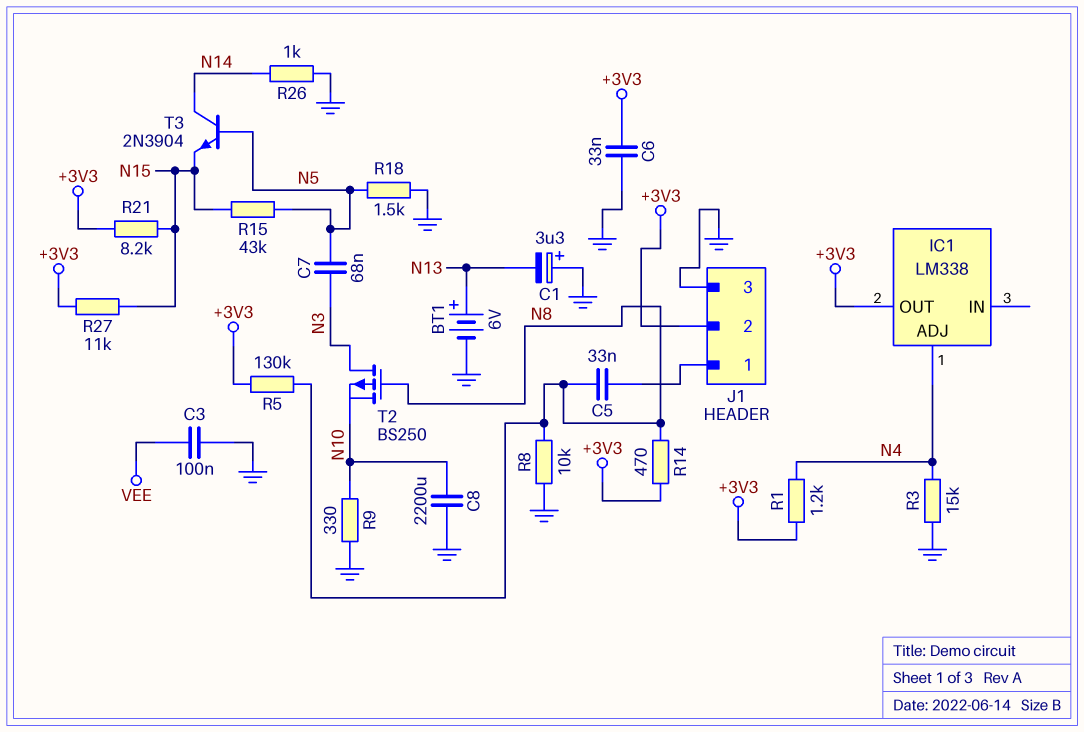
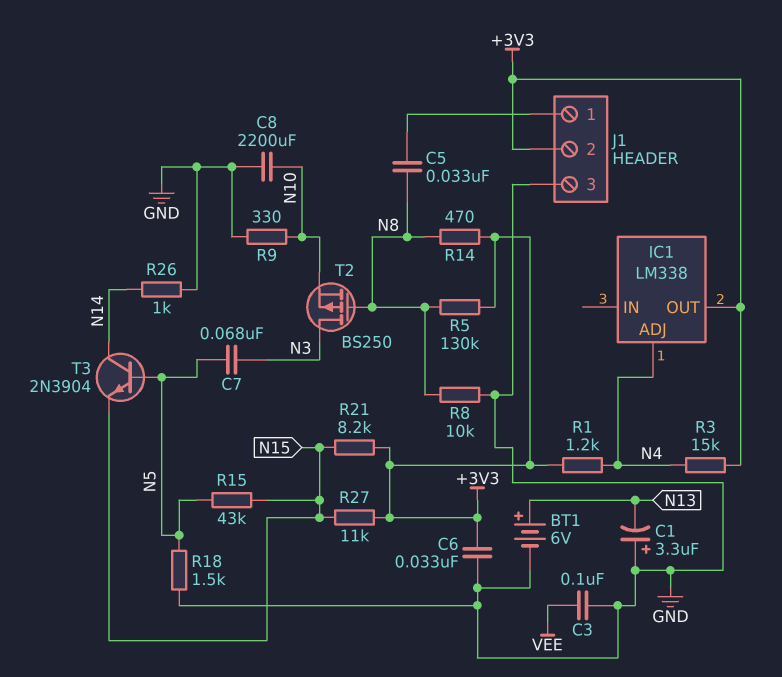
R3: 15k (GND, N4) -> 15k (+3V3, N4)

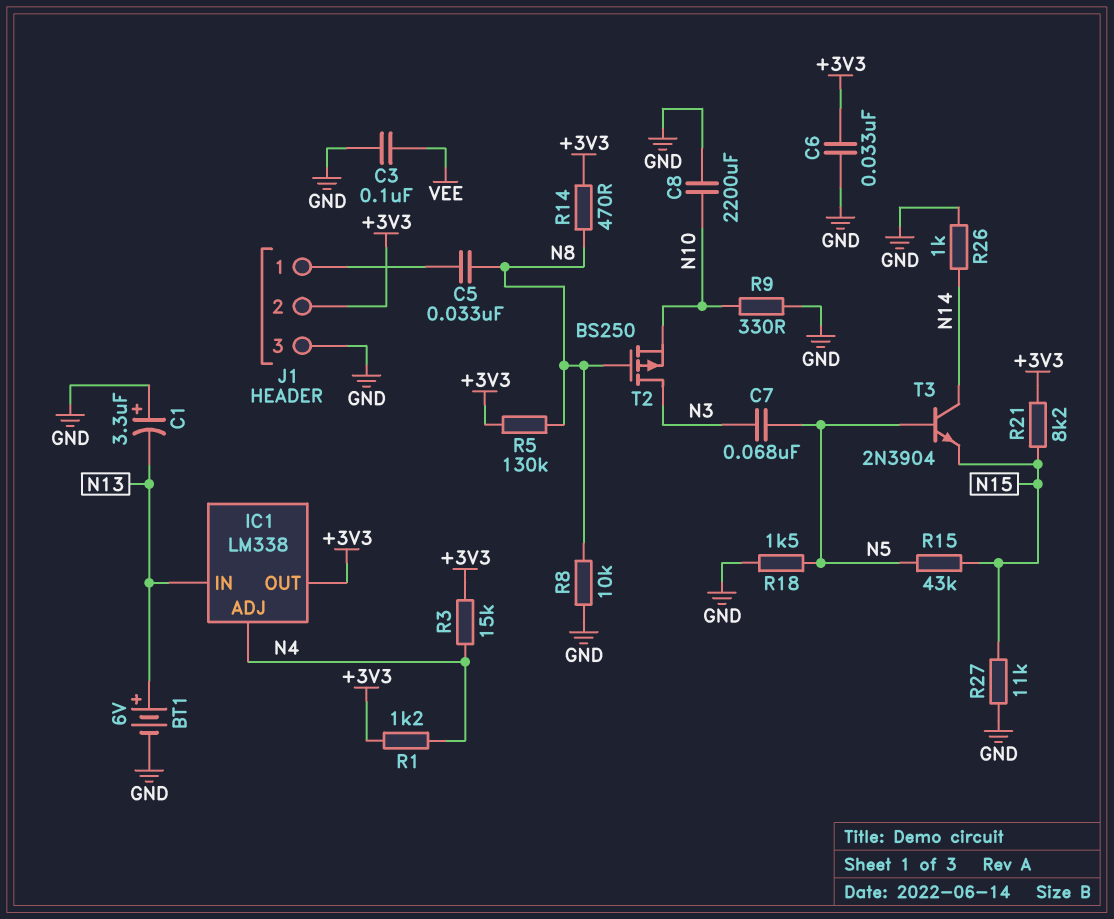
IC1 pin IN: none -> N13
R27: 11k (+3V3, N15) -> 11k (GND, N15)

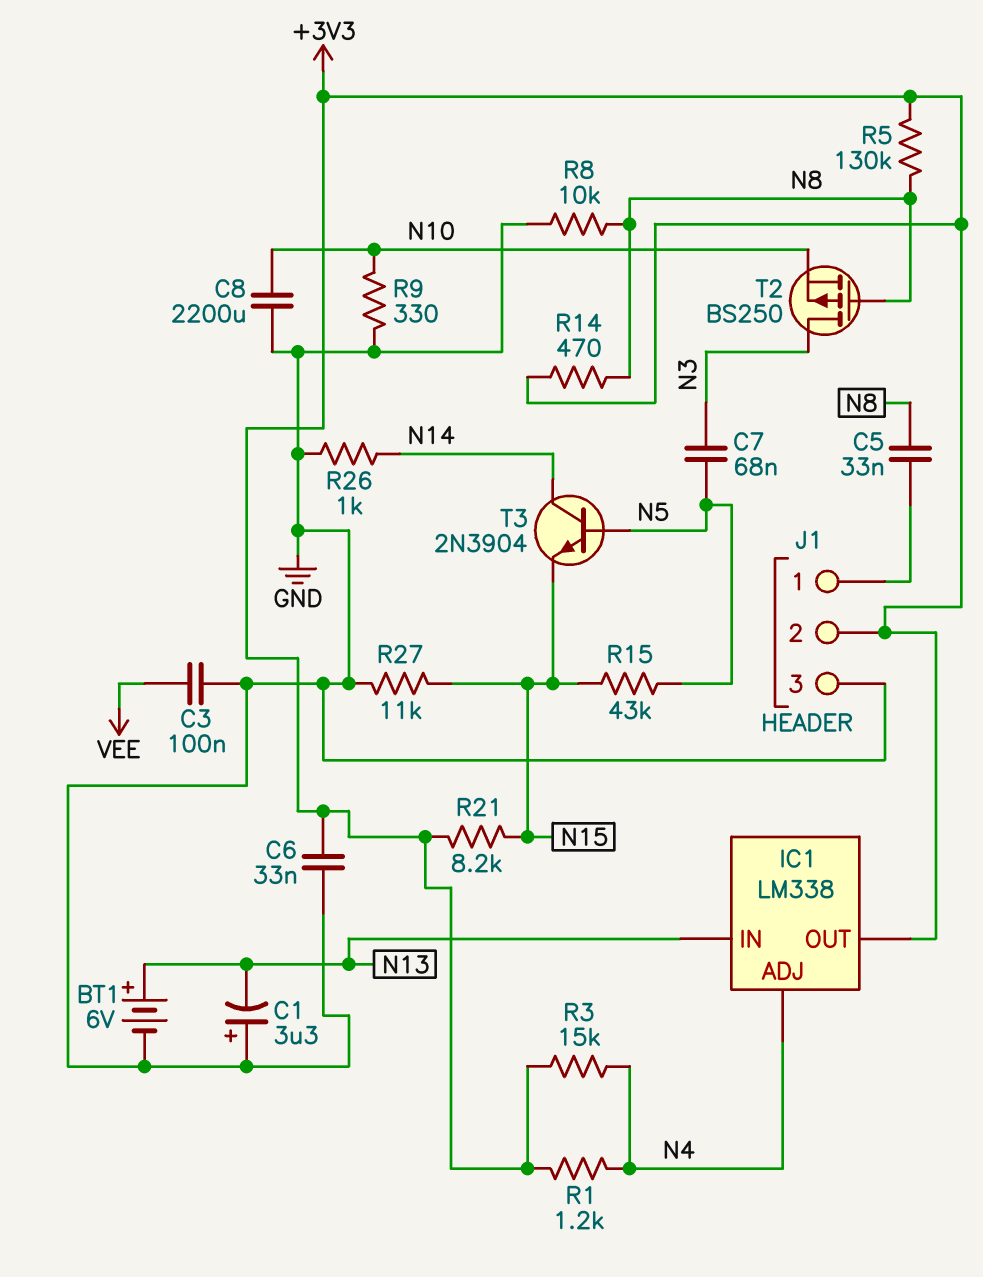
R18: 1.5k (GND, N5) -> none

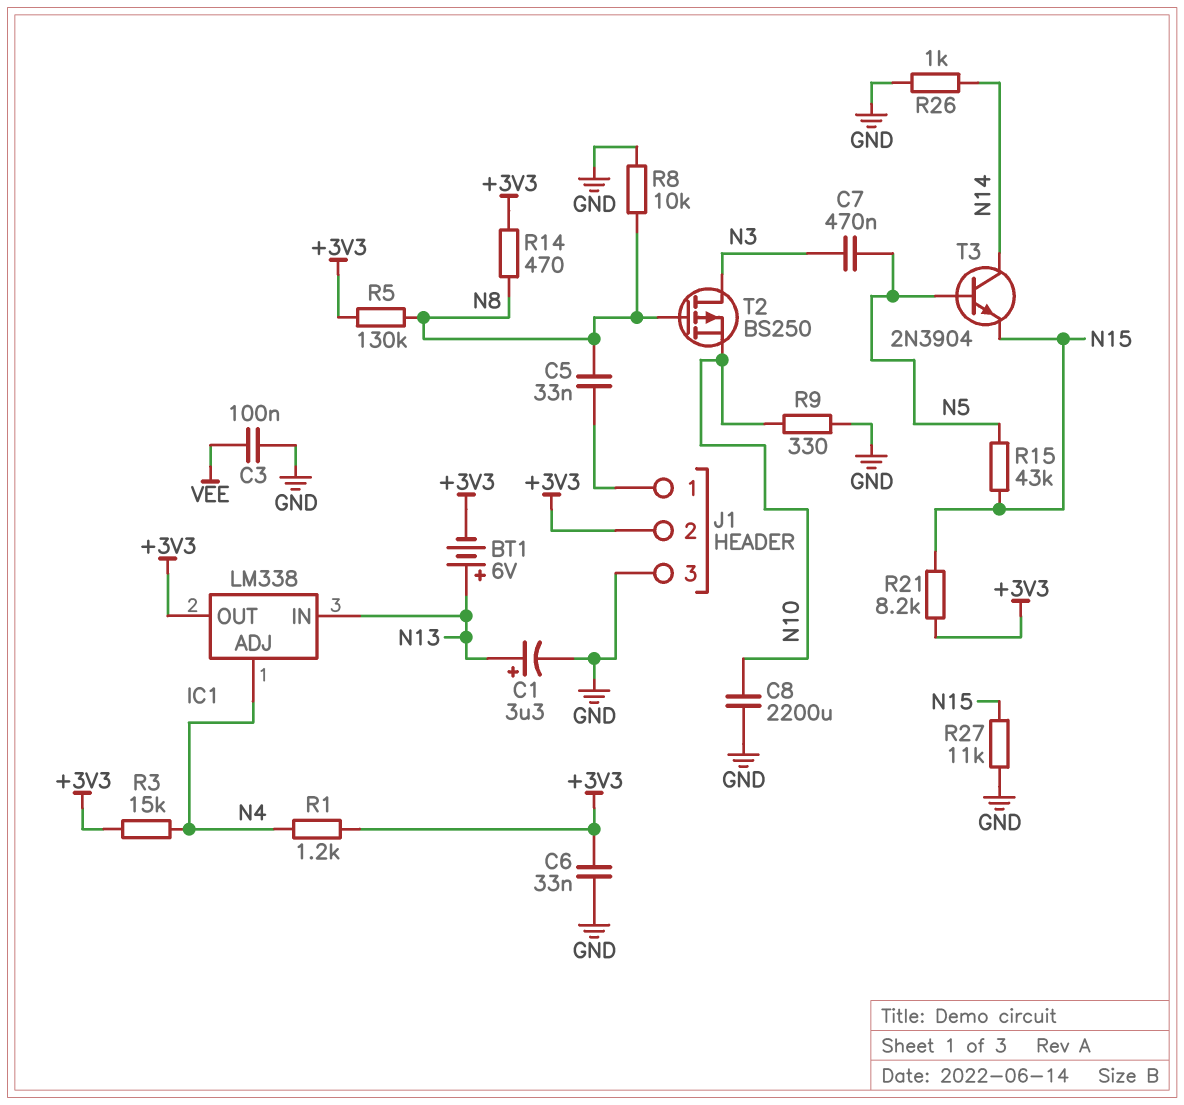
BT1: 6V (plus N13, minus GND) -> 6V (plus N13, minus +3V3)
C1: 3.3uF (plus GND, minus N13) -> 3.3uF (plus N13, minus GND)
C7: 68nF (N3, N5) -> 470nF (N3, N5)

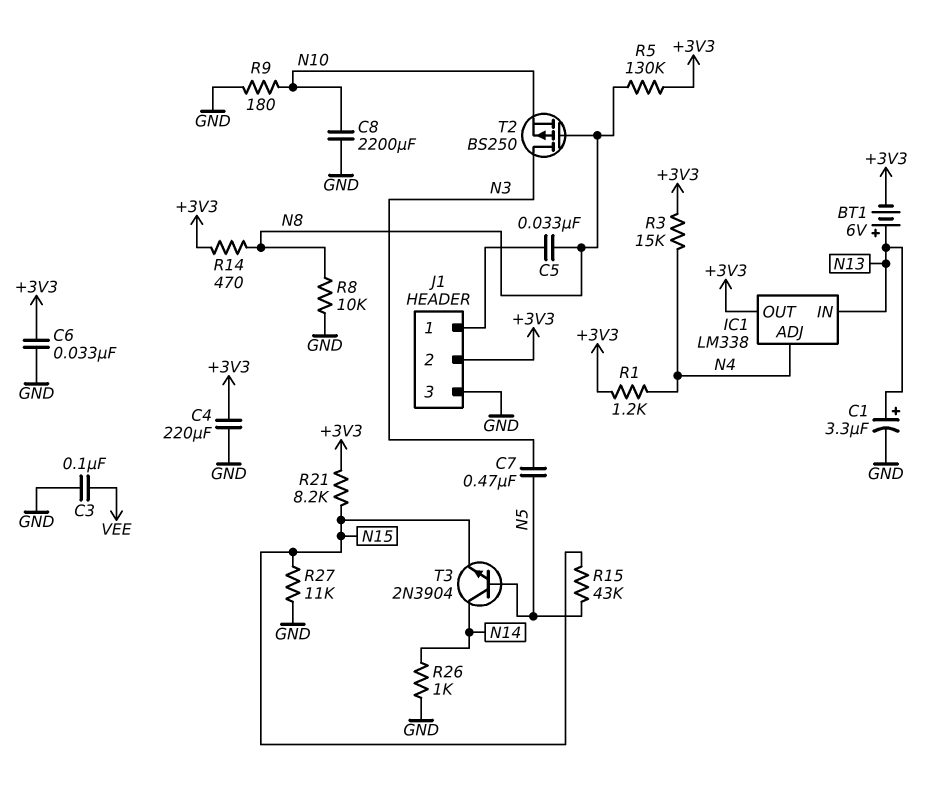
C4: none -> 220uF (+3V3, GND)
R9: 330 (GND, N10) -> 180 (GND, N10)

